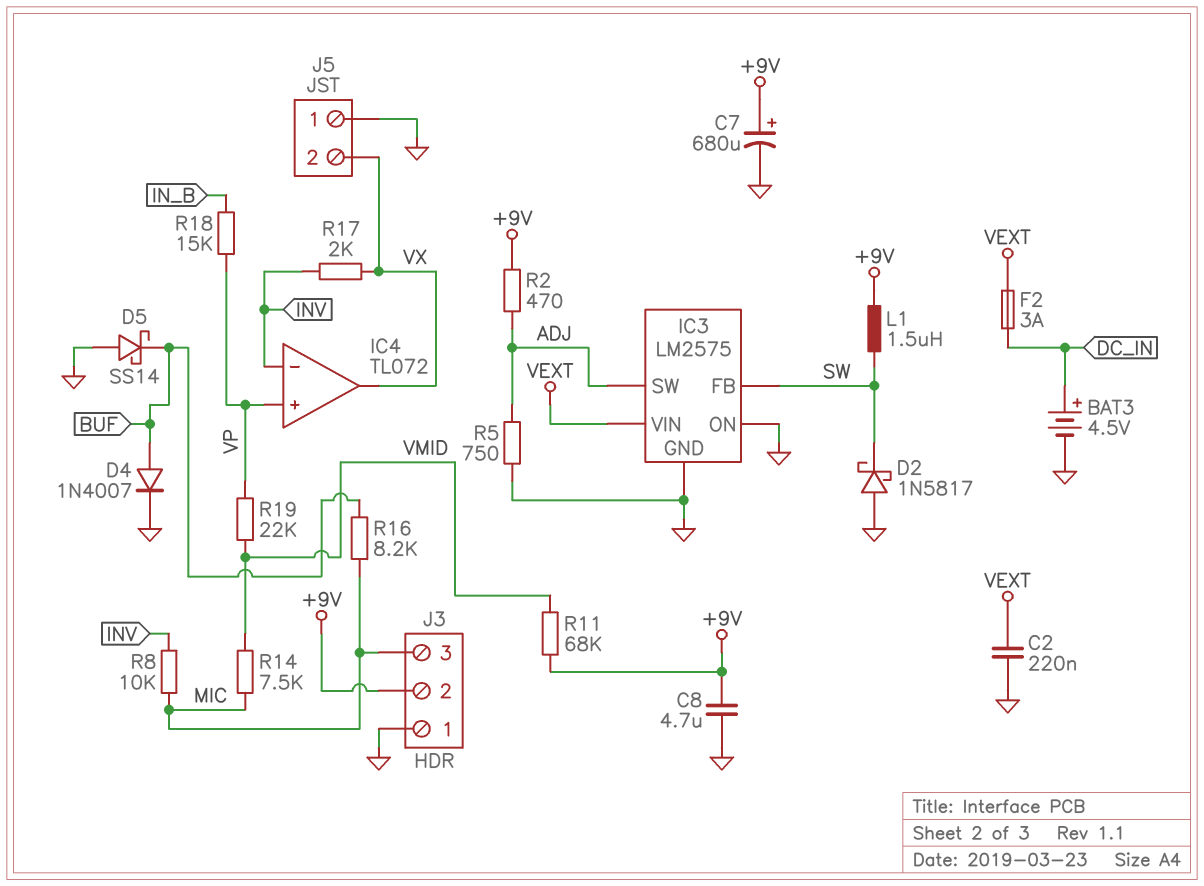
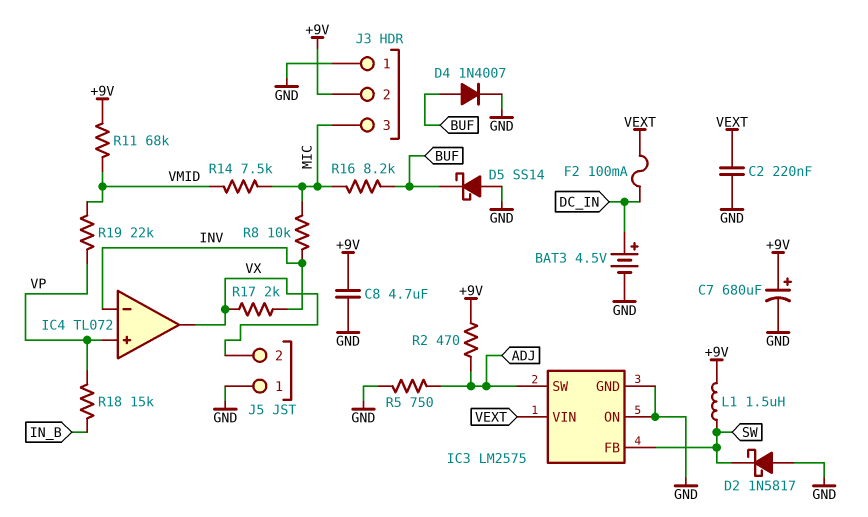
F2: 3A (DC_IN, VEXT) -> 100mA (DC_IN, VEXT)

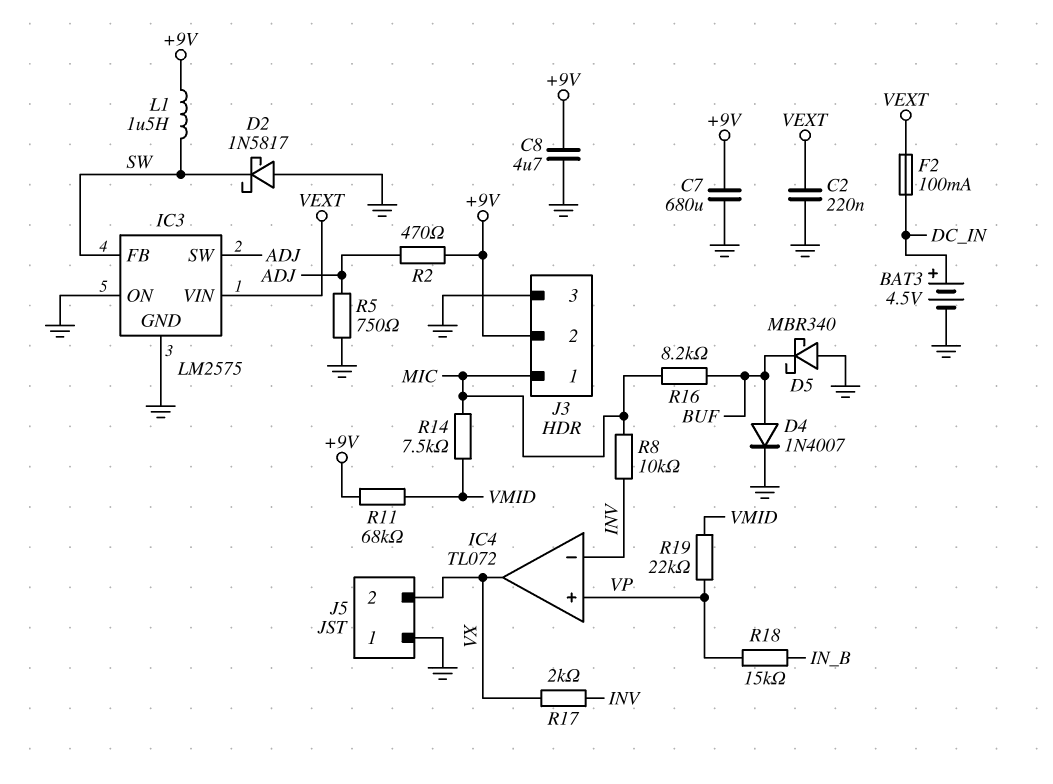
C7: 680uF (plus +9V, minus GND) -> 680uF (+9V, GND)
D5: schottky SS14 (A GND, K BUF) -> schottky MBR340 (A GND, K BUF)
J3 pin 1: GND -> MIC
J3 pin 3: MIC -> GND

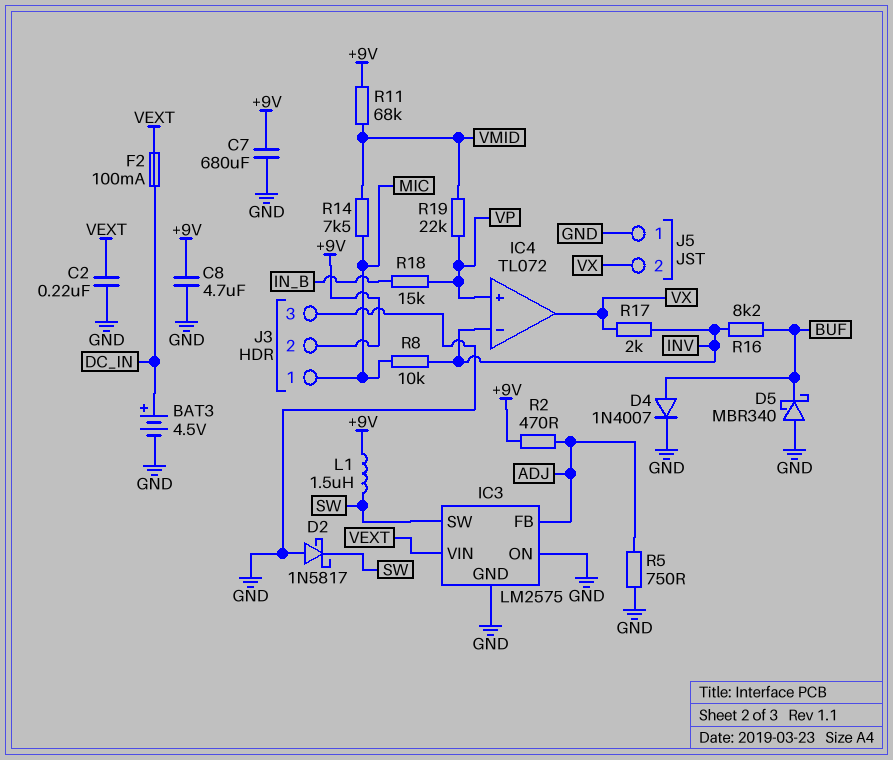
IC3 pin FB: SW -> ADJ
IC3 pin SW: ADJ -> SW
R16: 8.2k (BUF, MIC) -> 8.2k (BUF, INV)

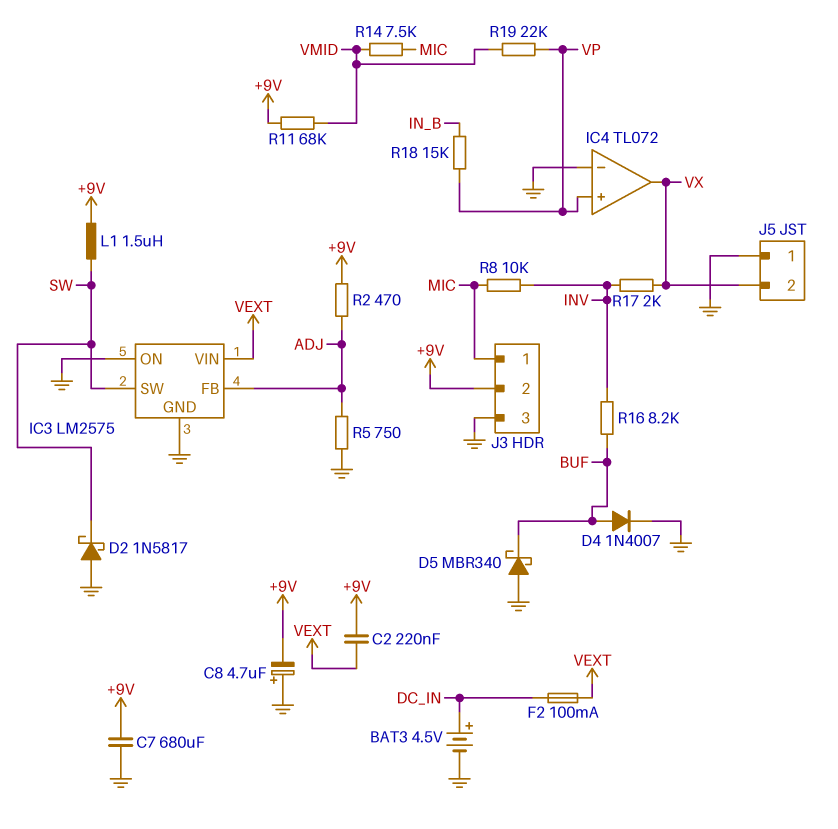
C2: 220nF (GND, VEXT) -> 220nF (+9V, VEXT)
C8: 4.7uF (+9V, GND) -> 4.7uF (plus GND, minus +9V)
IC4 pin in-: INV -> GND

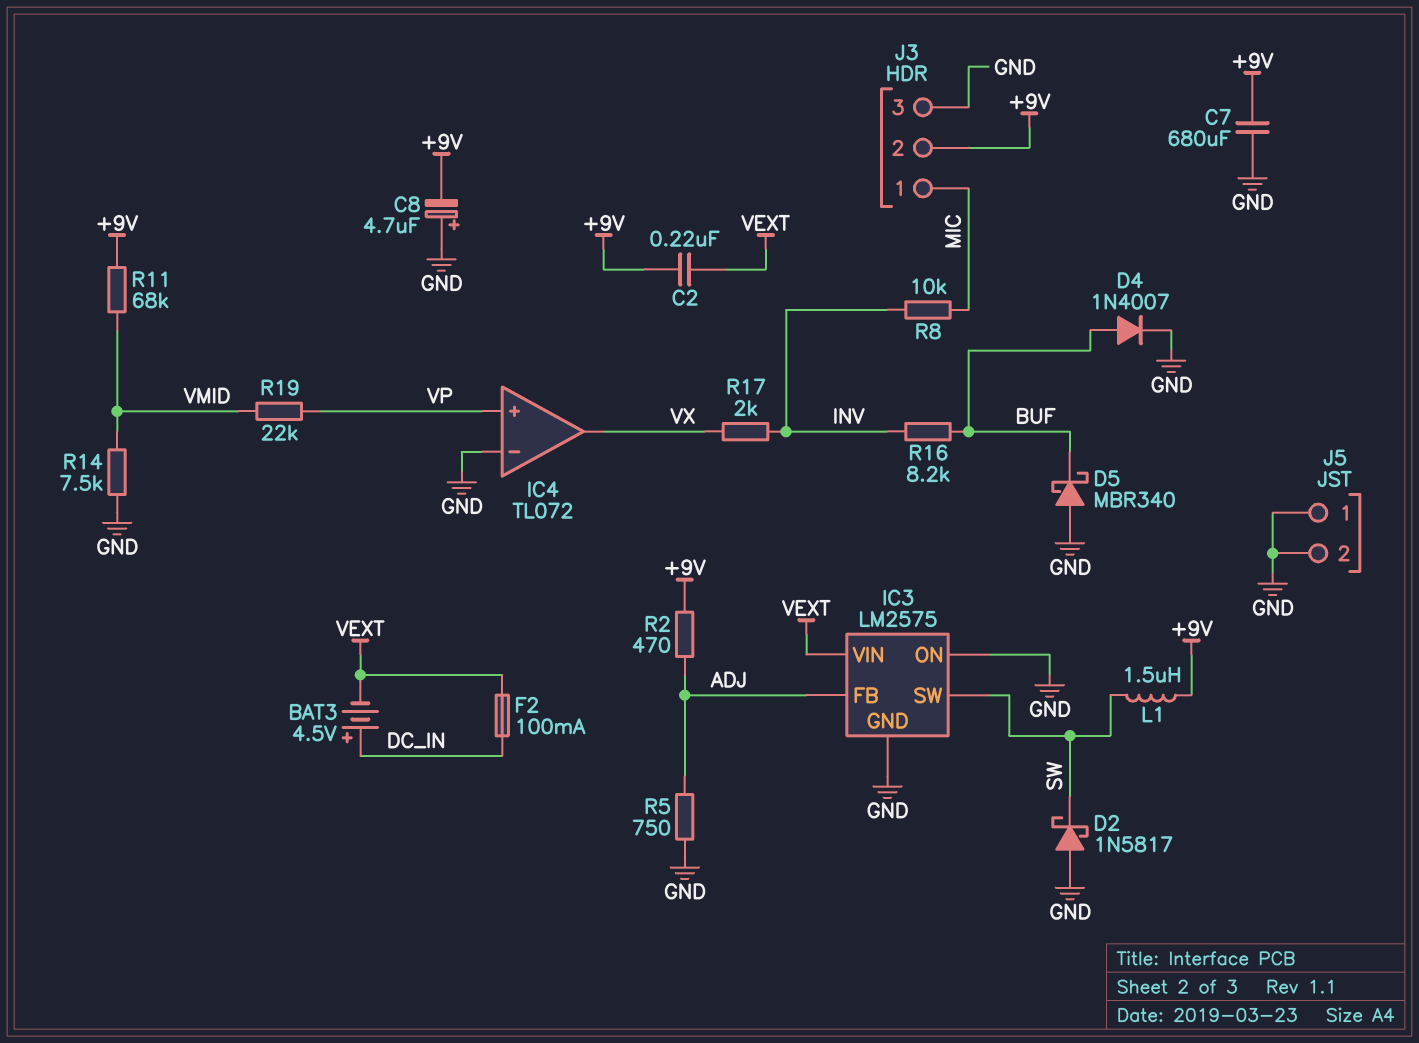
BAT3: 4.5V (plus DC_IN, minus GND) -> 4.5V (plus DC_IN, minus VEXT)
J5 pin 2: VX -> GND
R14: 7.5k (MIC, VMID) -> 7.5k (GND, VMID)
R18: 15k (IN_B, VP) -> none

